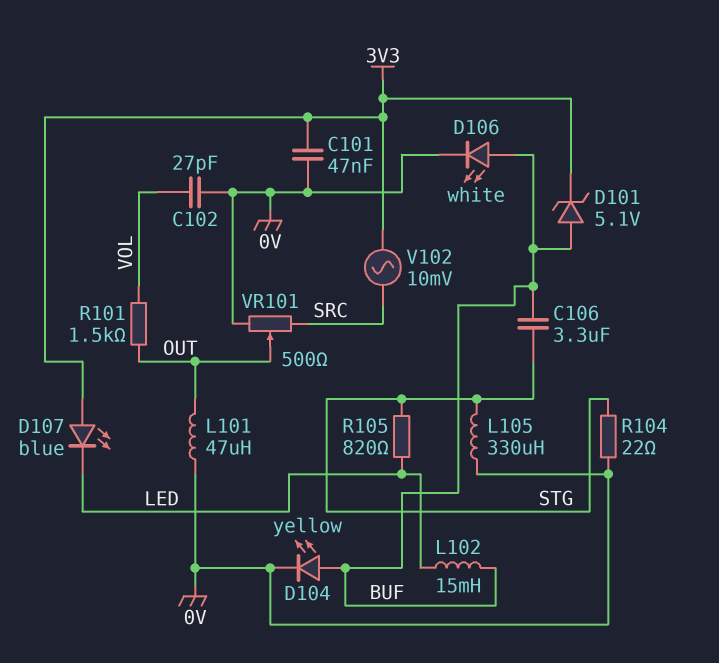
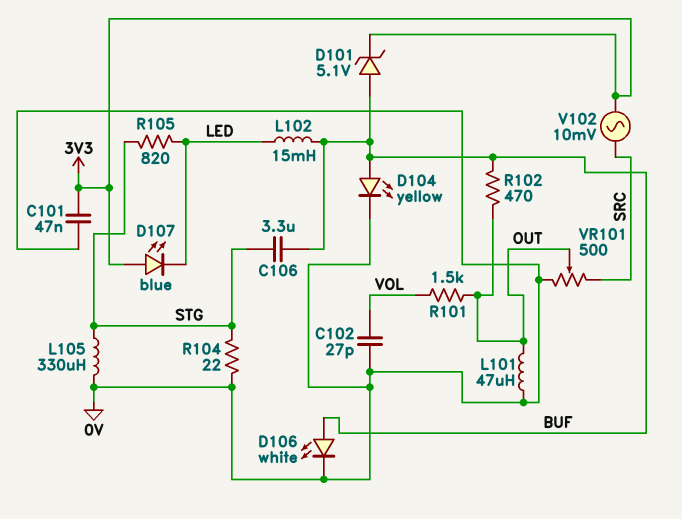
R102: none -> 470 (BUF, OUT)

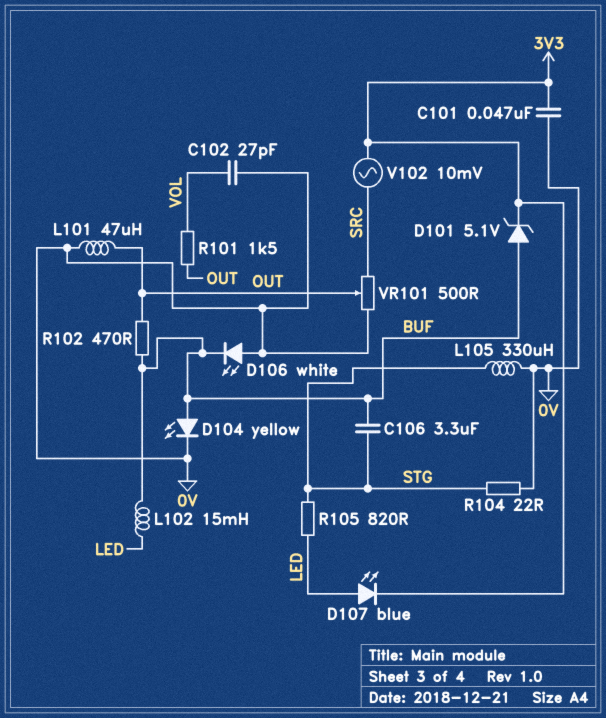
D106: LED white (A BUF, K 0V) -> LED white (A 0V, K BUF)
D107: LED blue (A 3V3, K LED) -> LED blue (A LED, K 3V3)

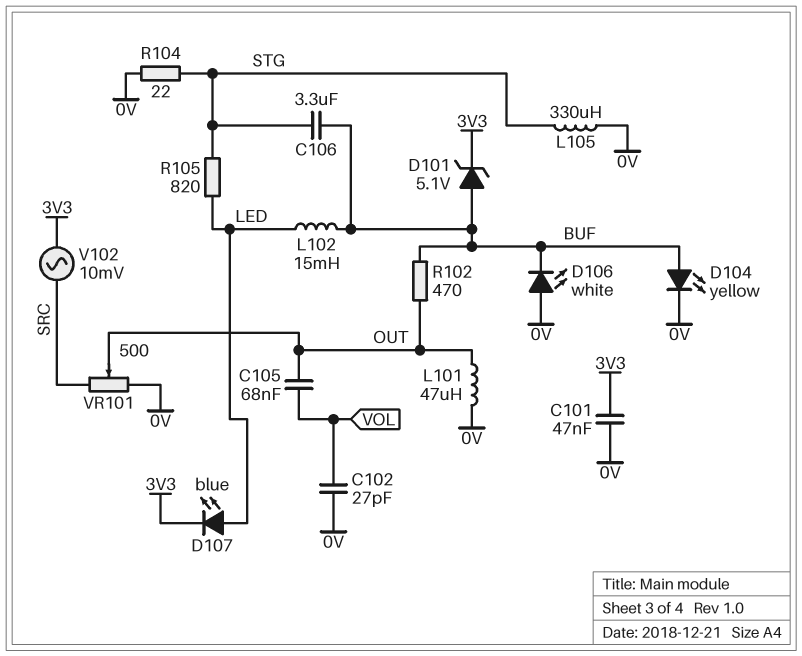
C105: none -> 68nF (OUT, VOL)
R101: 1.5k (OUT, VOL) -> none

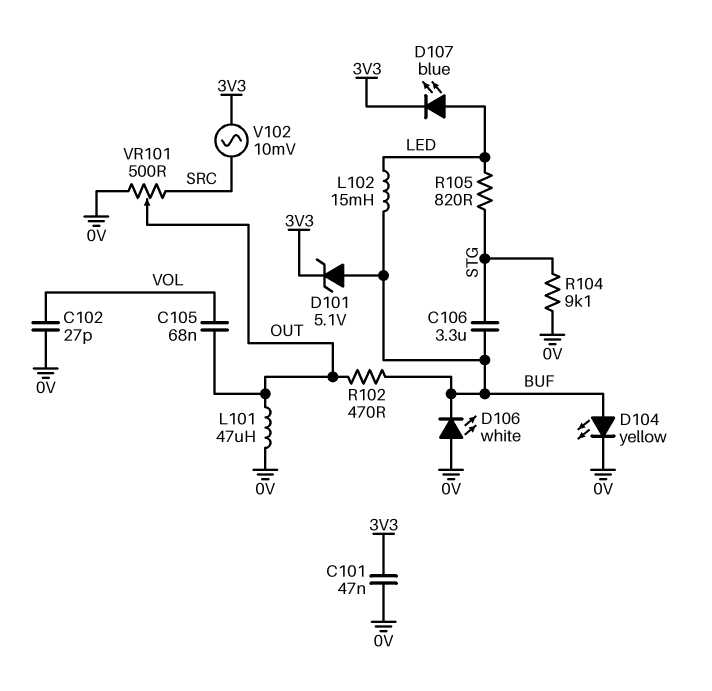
L105: 330uH (0V, STG) -> none
R104: 22 (0V, STG) -> 9.1k (0V, STG)

